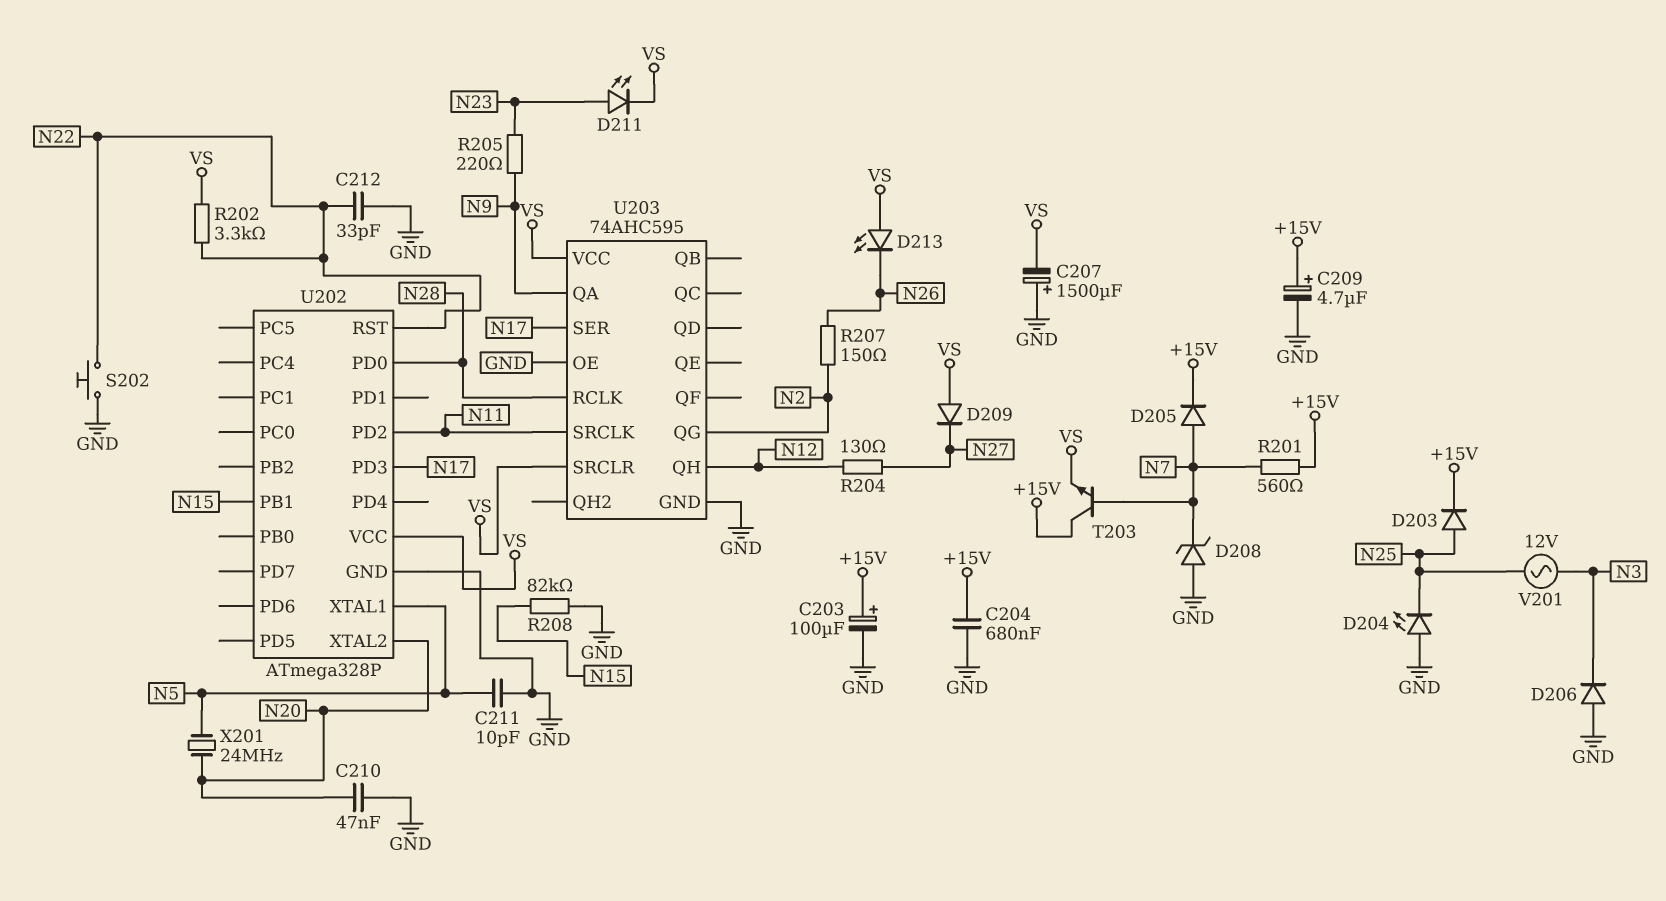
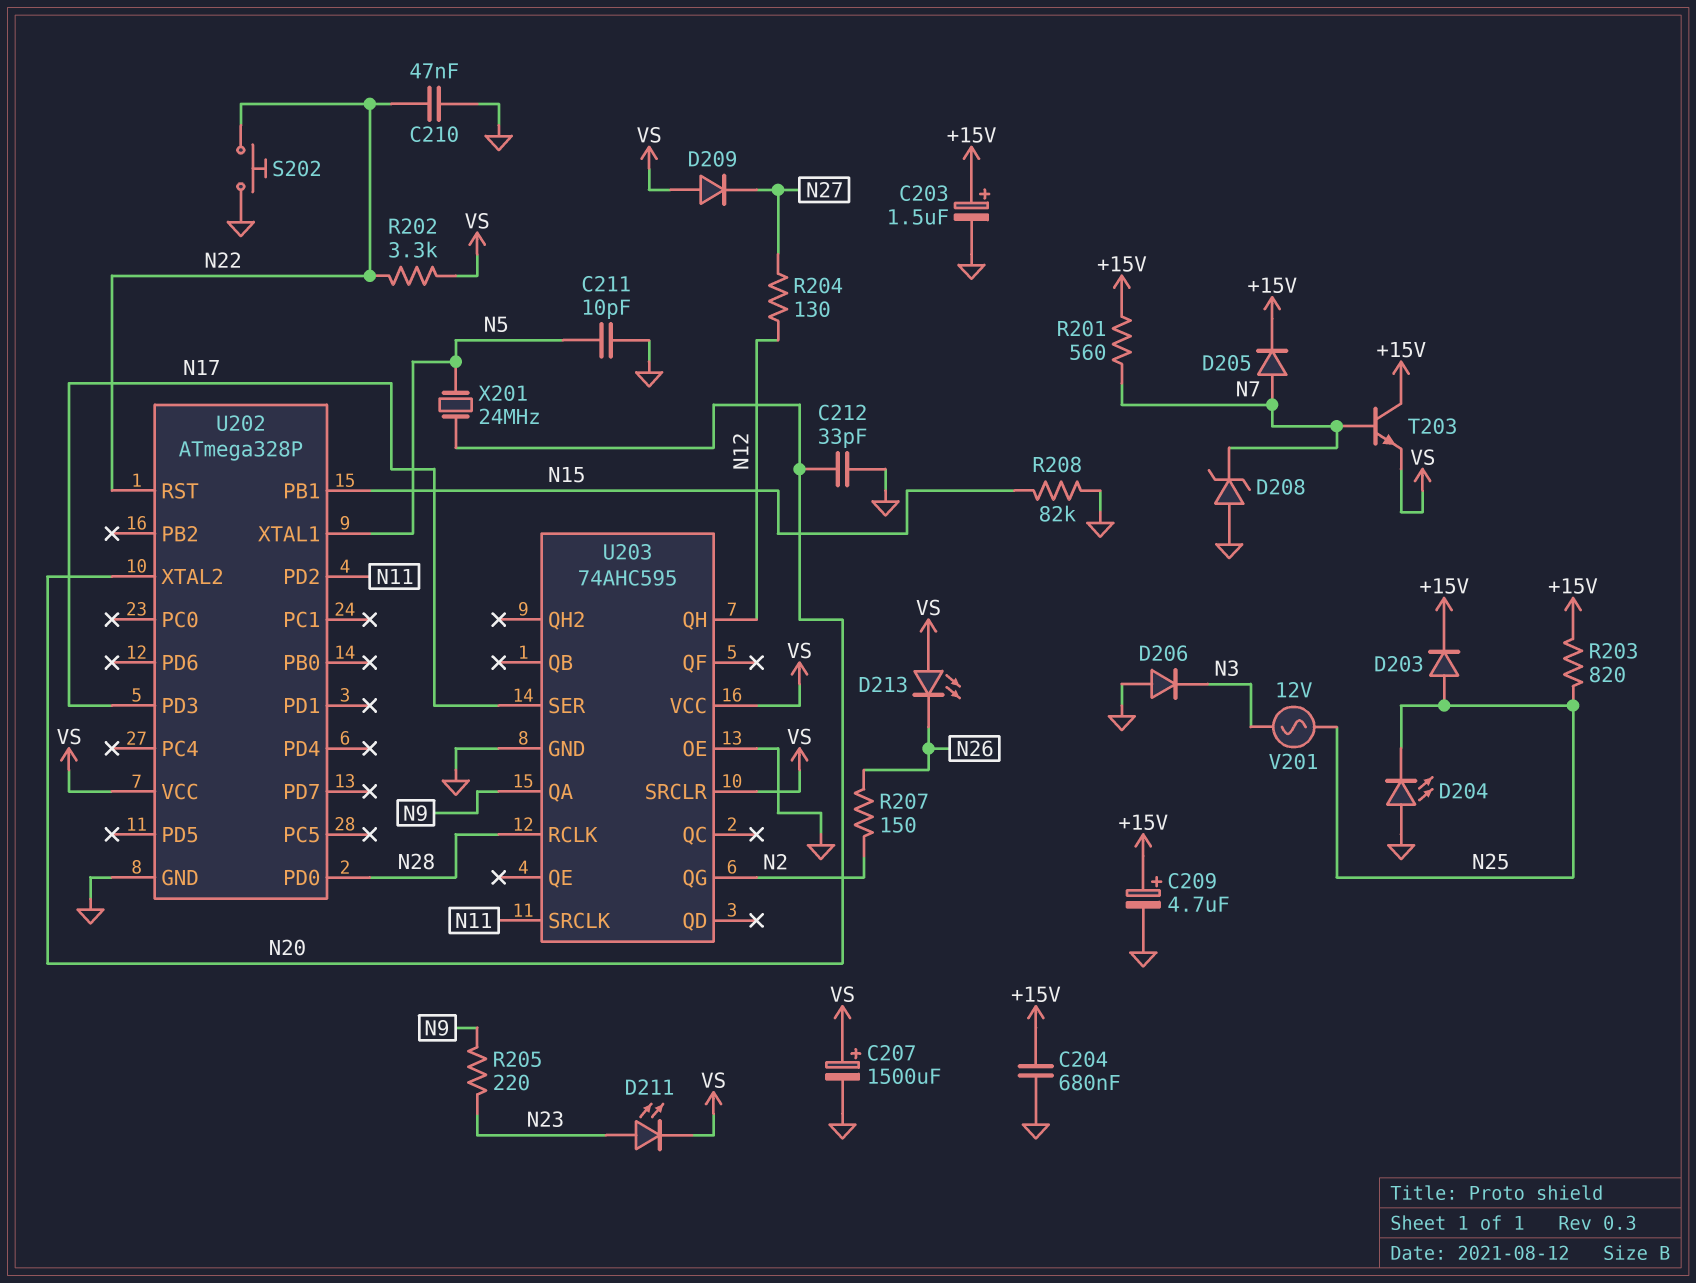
C203: 100uF (plus +15V, minus GND) -> 1.5uF (plus +15V, minus GND)
C207: 1500uF (plus GND, minus VS) -> 1500uF (plus VS, minus GND)
C210: 47nF (GND, N20) -> 47nF (GND, N22)
C212: 33pF (GND, N22) -> 33pF (GND, N20)
R203: none -> 820 (+15V, N25)

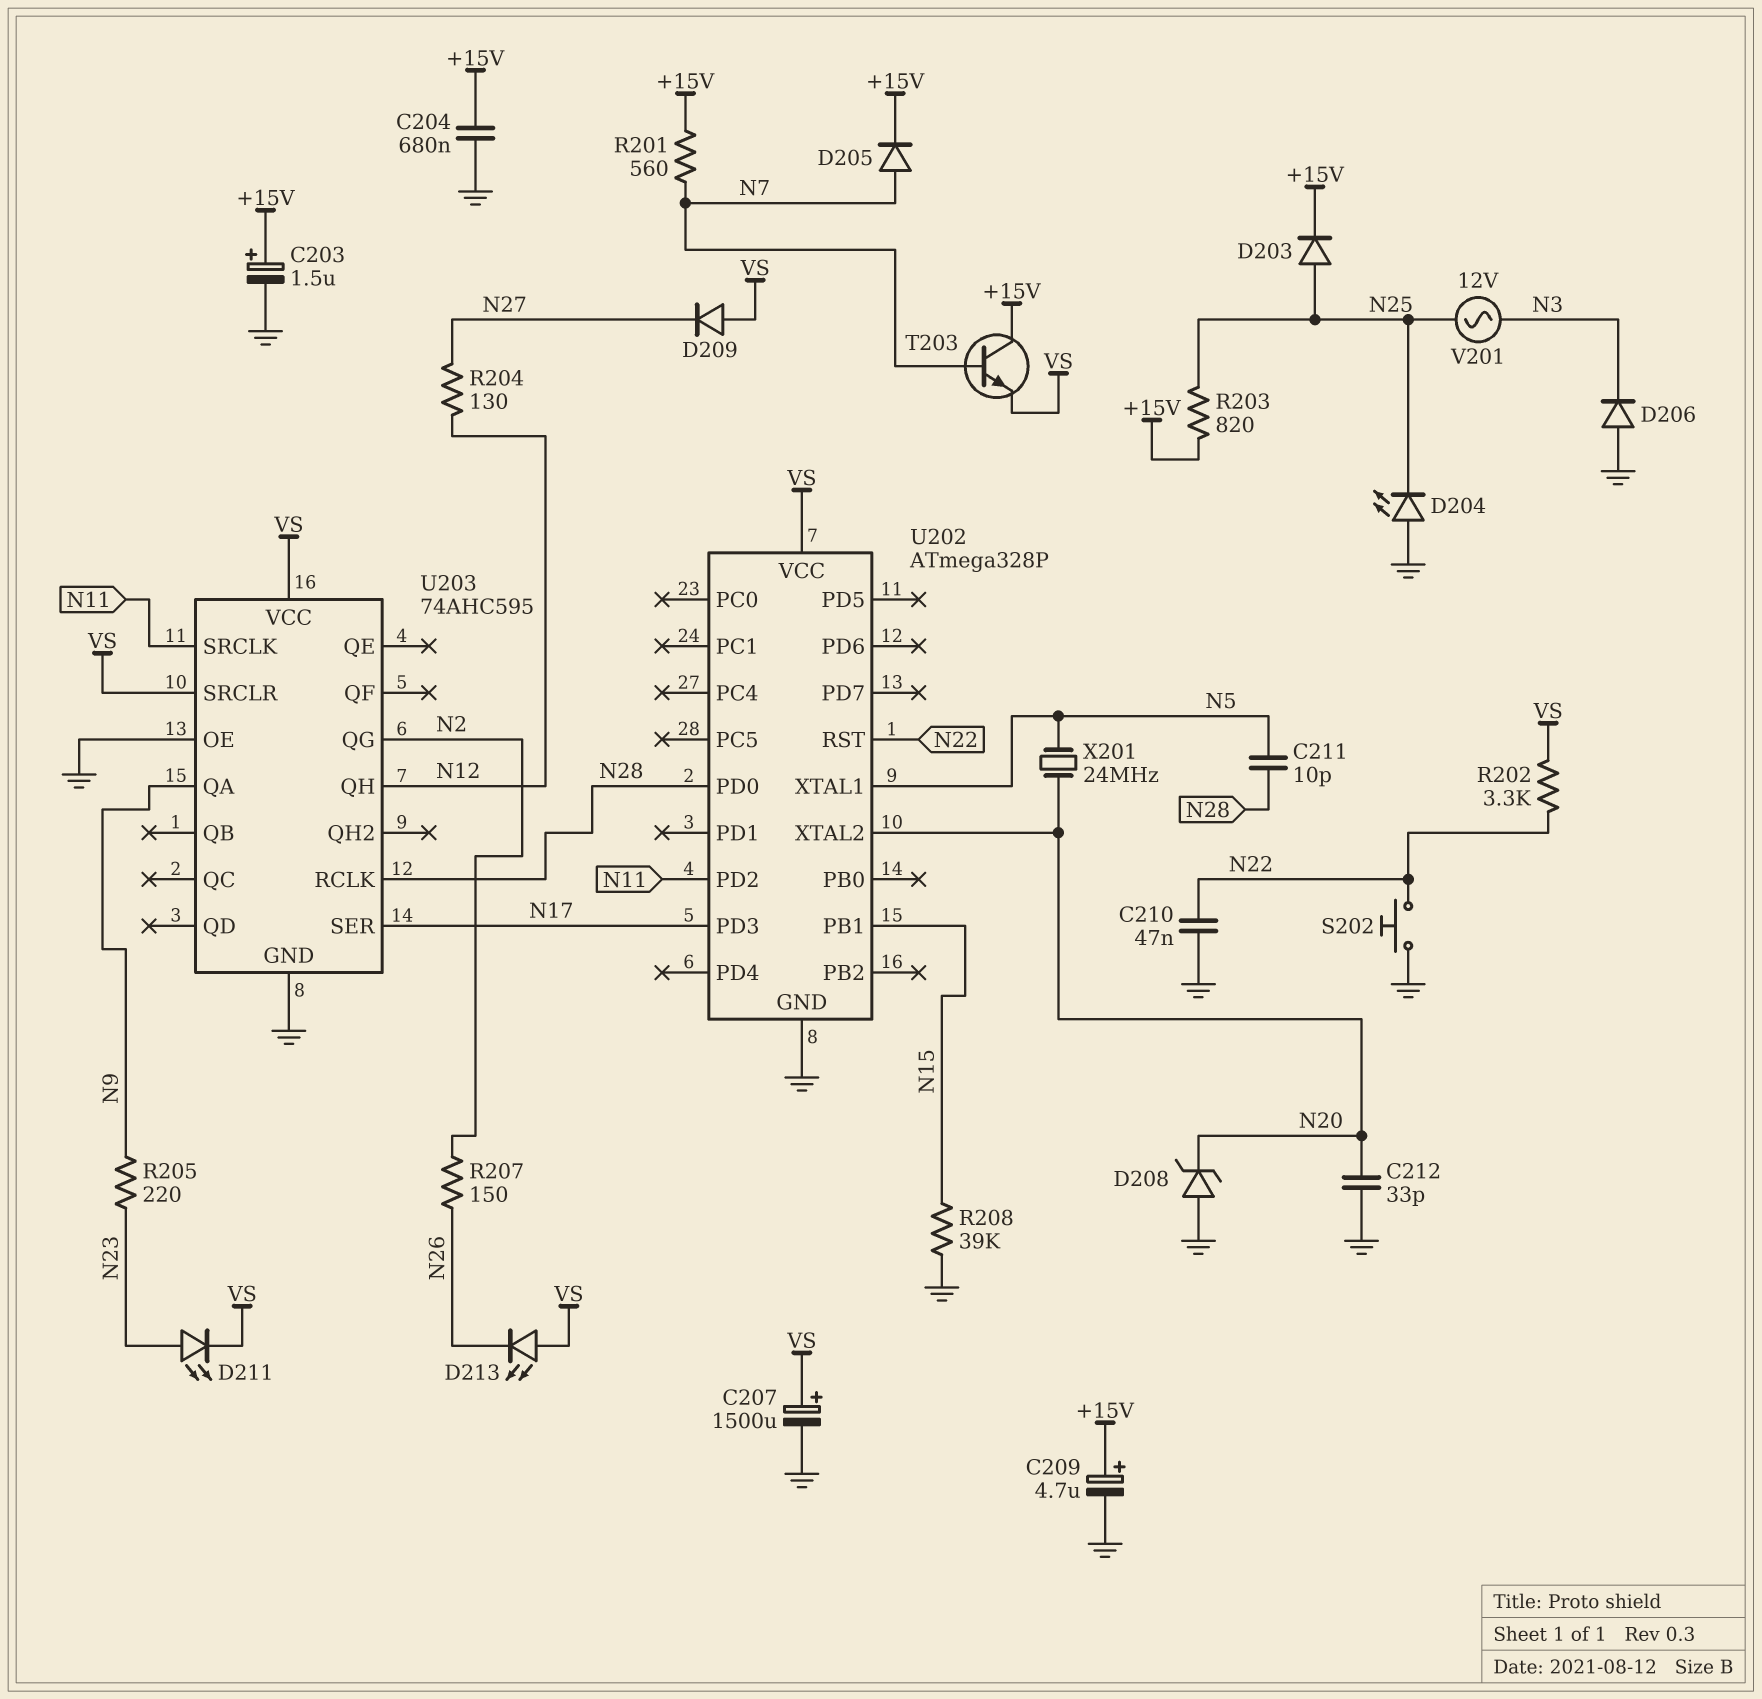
C211: 10pF (GND, N5) -> 10pF (N5, N28)
D208: zener (A GND, K N7) -> zener (A GND, K N20)
R208: 82k (GND, N15) -> 39k (GND, N15)

